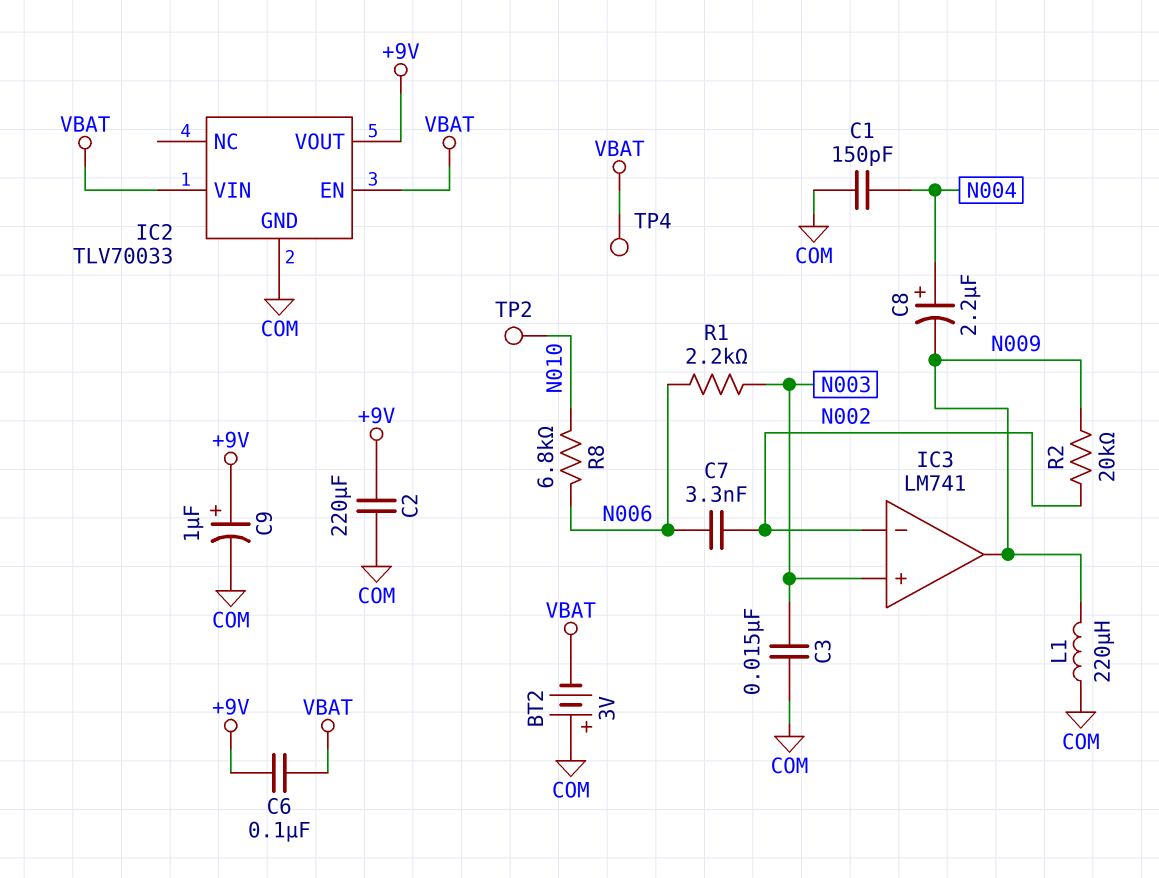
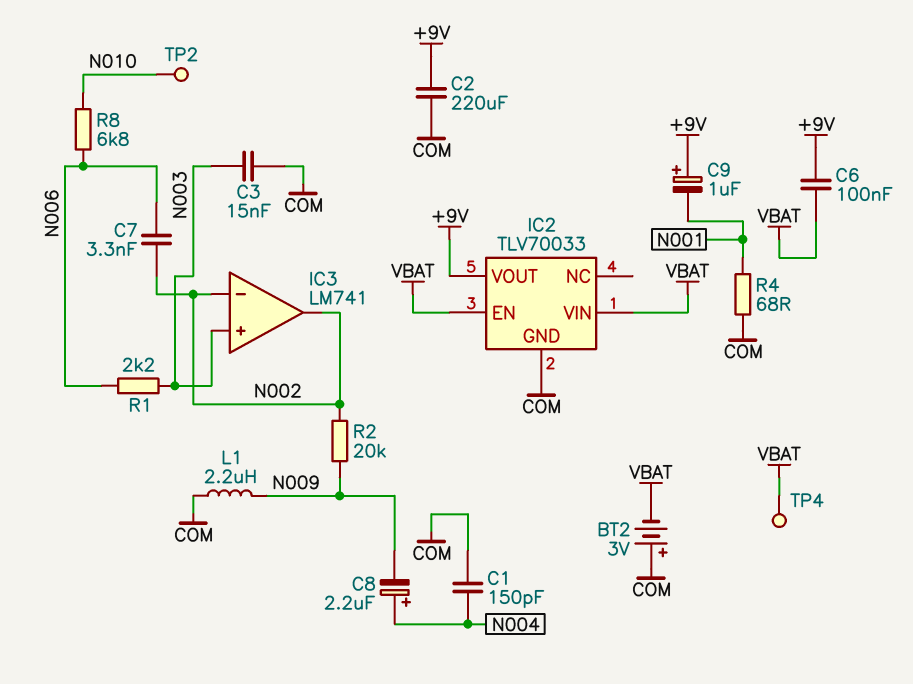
C9: 1uF (plus +9V, minus COM) -> 1uF (plus +9V, minus N001)
IC3 pin out: N009 -> N002
L1: 220uH (COM, N009) -> 2.2uH (COM, N009)
R4: none -> 68 (COM, N001)

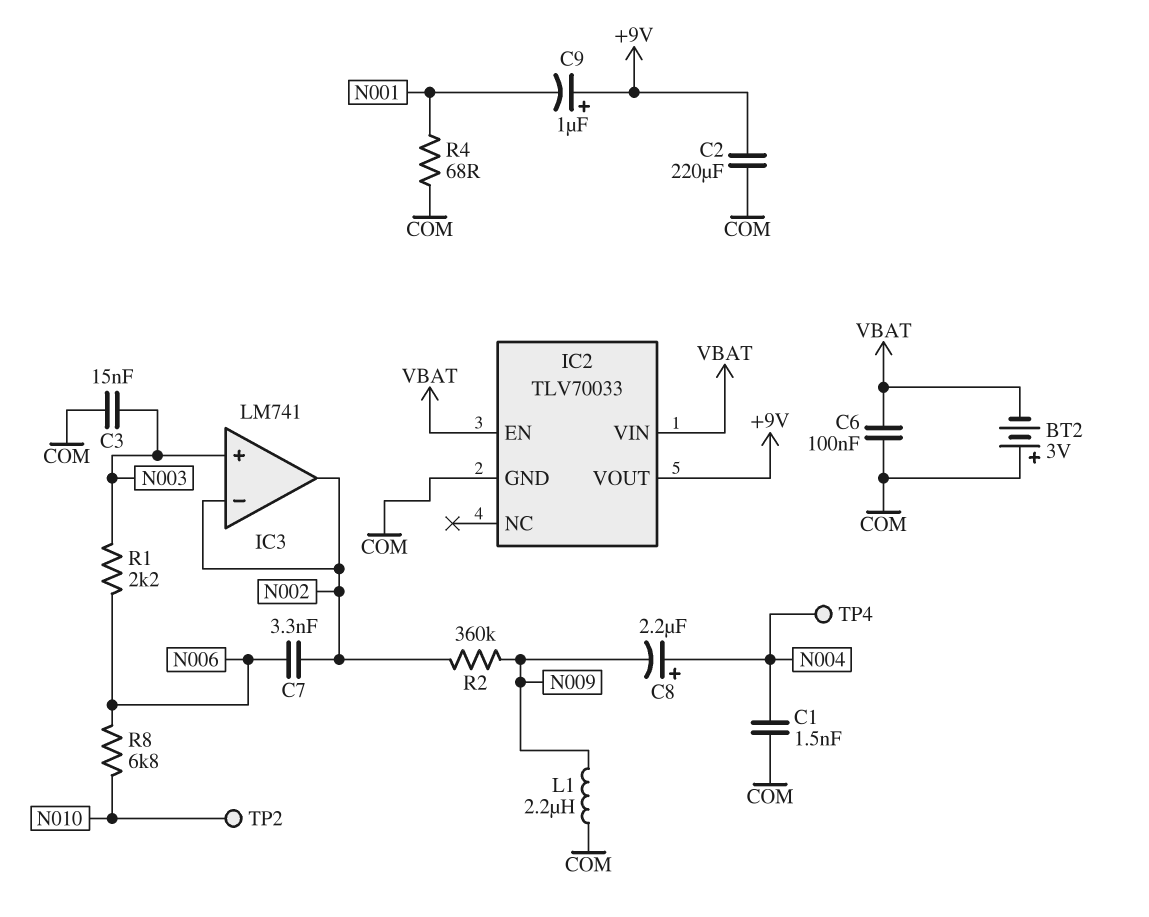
C1: 150pF (COM, N004) -> 1.5nF (COM, N004)
C6: 100nF (+9V, VBAT) -> 100nF (COM, VBAT)
R2: 20k (N002, N009) -> 360k (N002, N009)
TP4: test point (VBAT) -> test point (N004)

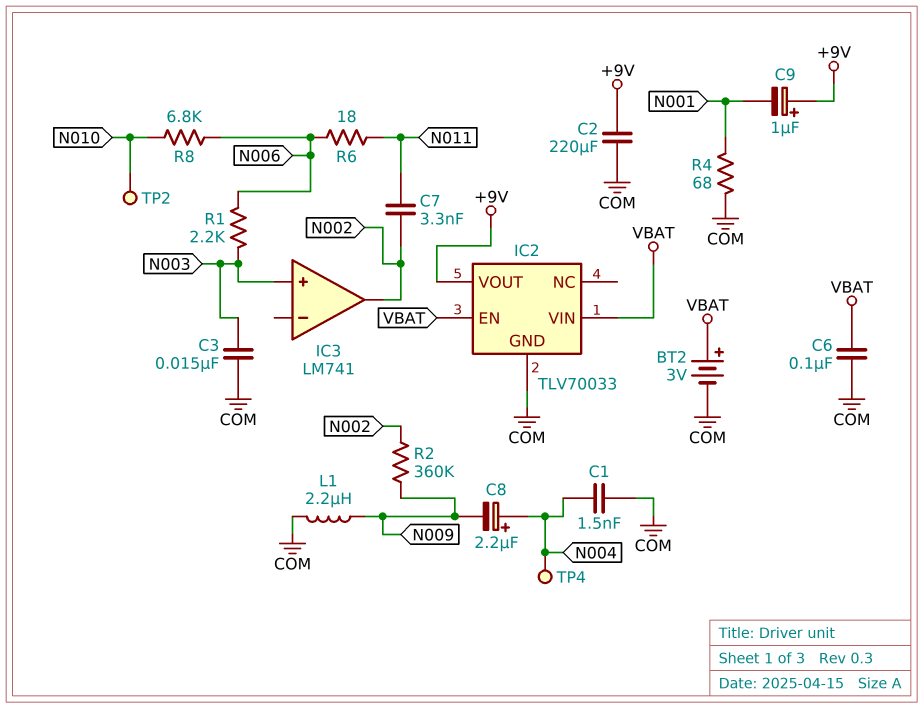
BT2: 3V (plus COM, minus VBAT) -> 3V (plus VBAT, minus COM)
C7: 3.3nF (N002, N006) -> 3.3nF (N002, N011)
IC3 pin in-: N002 -> none
R6: none -> 18 (N006, N011)

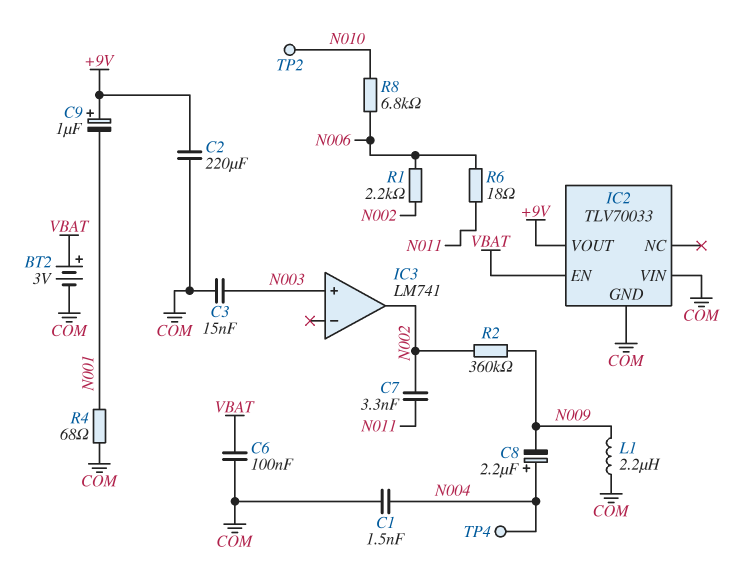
IC2 pin VIN: VBAT -> COM
R1: 2.2k (N003, N006) -> 2.2k (N002, N006)

